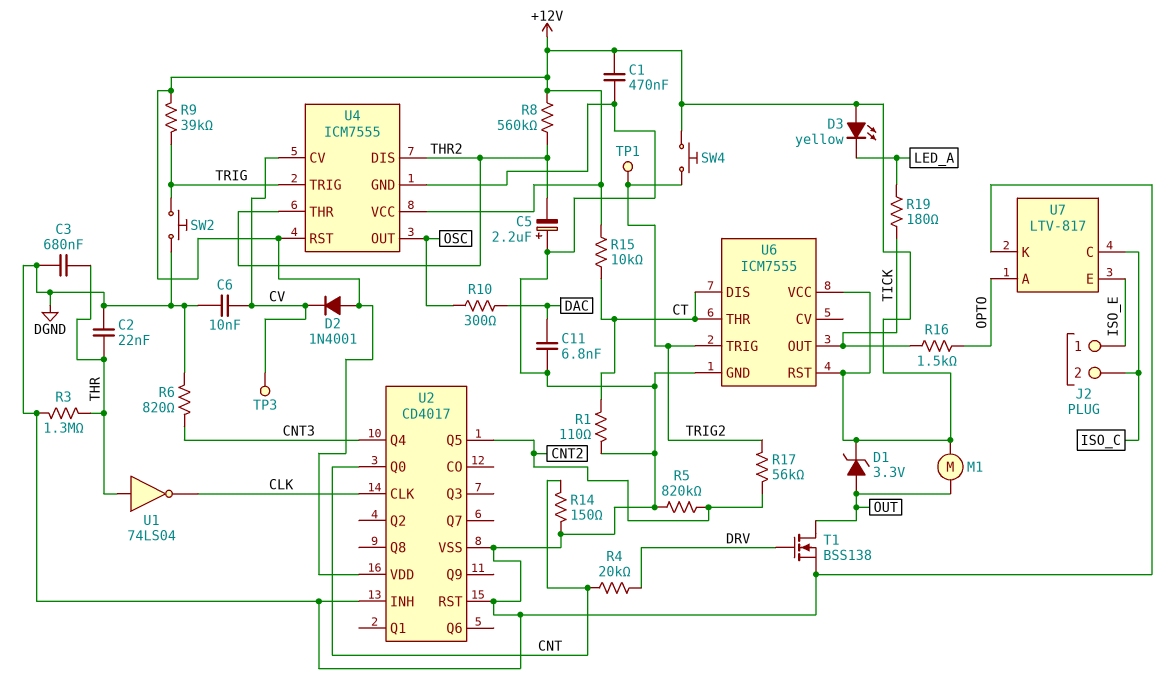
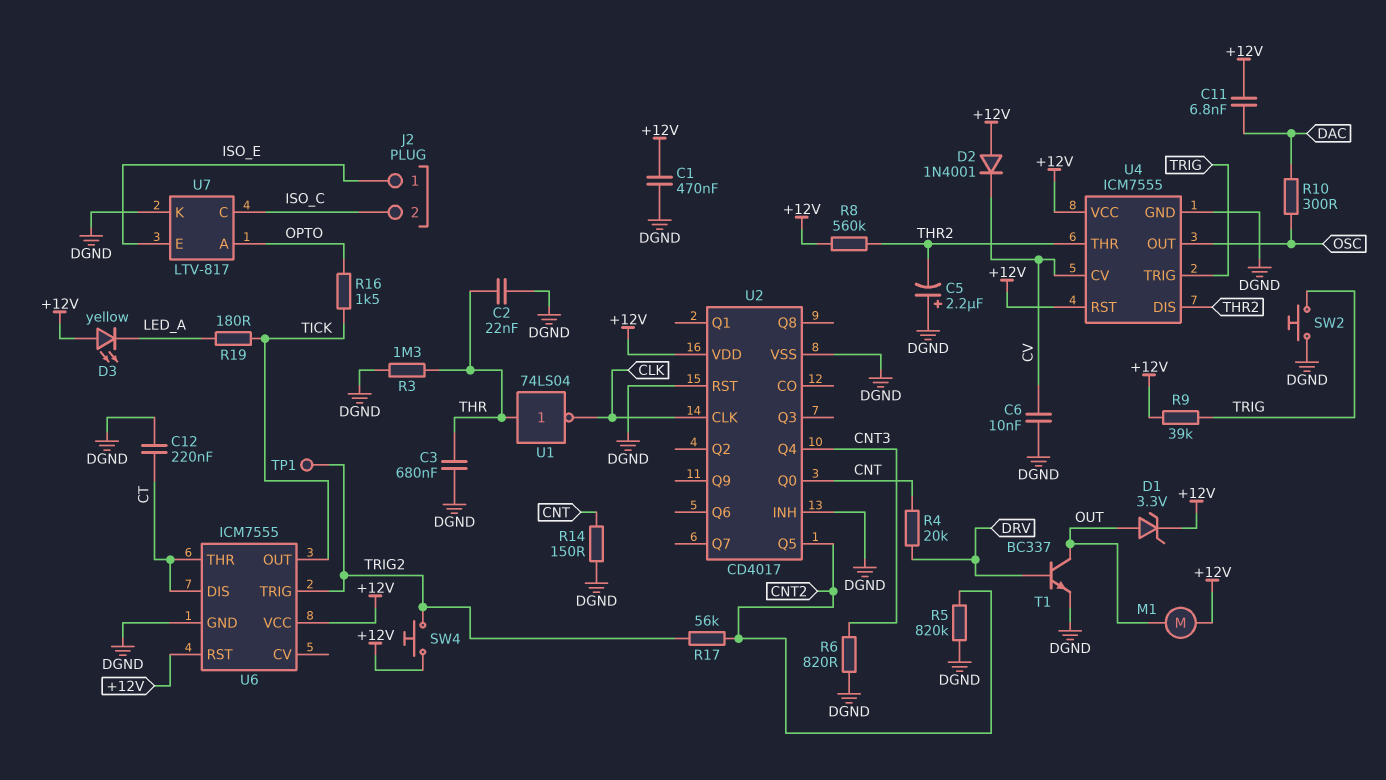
C11: 6.8nF (DAC, DGND) -> 6.8nF (+12V, DAC)
C12: none -> 220nF (CT, DGND)
R1: 110 (CT, DGND) -> none
R15: 10k (+12V, CT) -> none
T1: NMOS BSS138 (G DRV, D OUT, S DGND) -> NPN BC337 (B DRV, C OUT, E DGND)
TP3: test point (CV) -> none

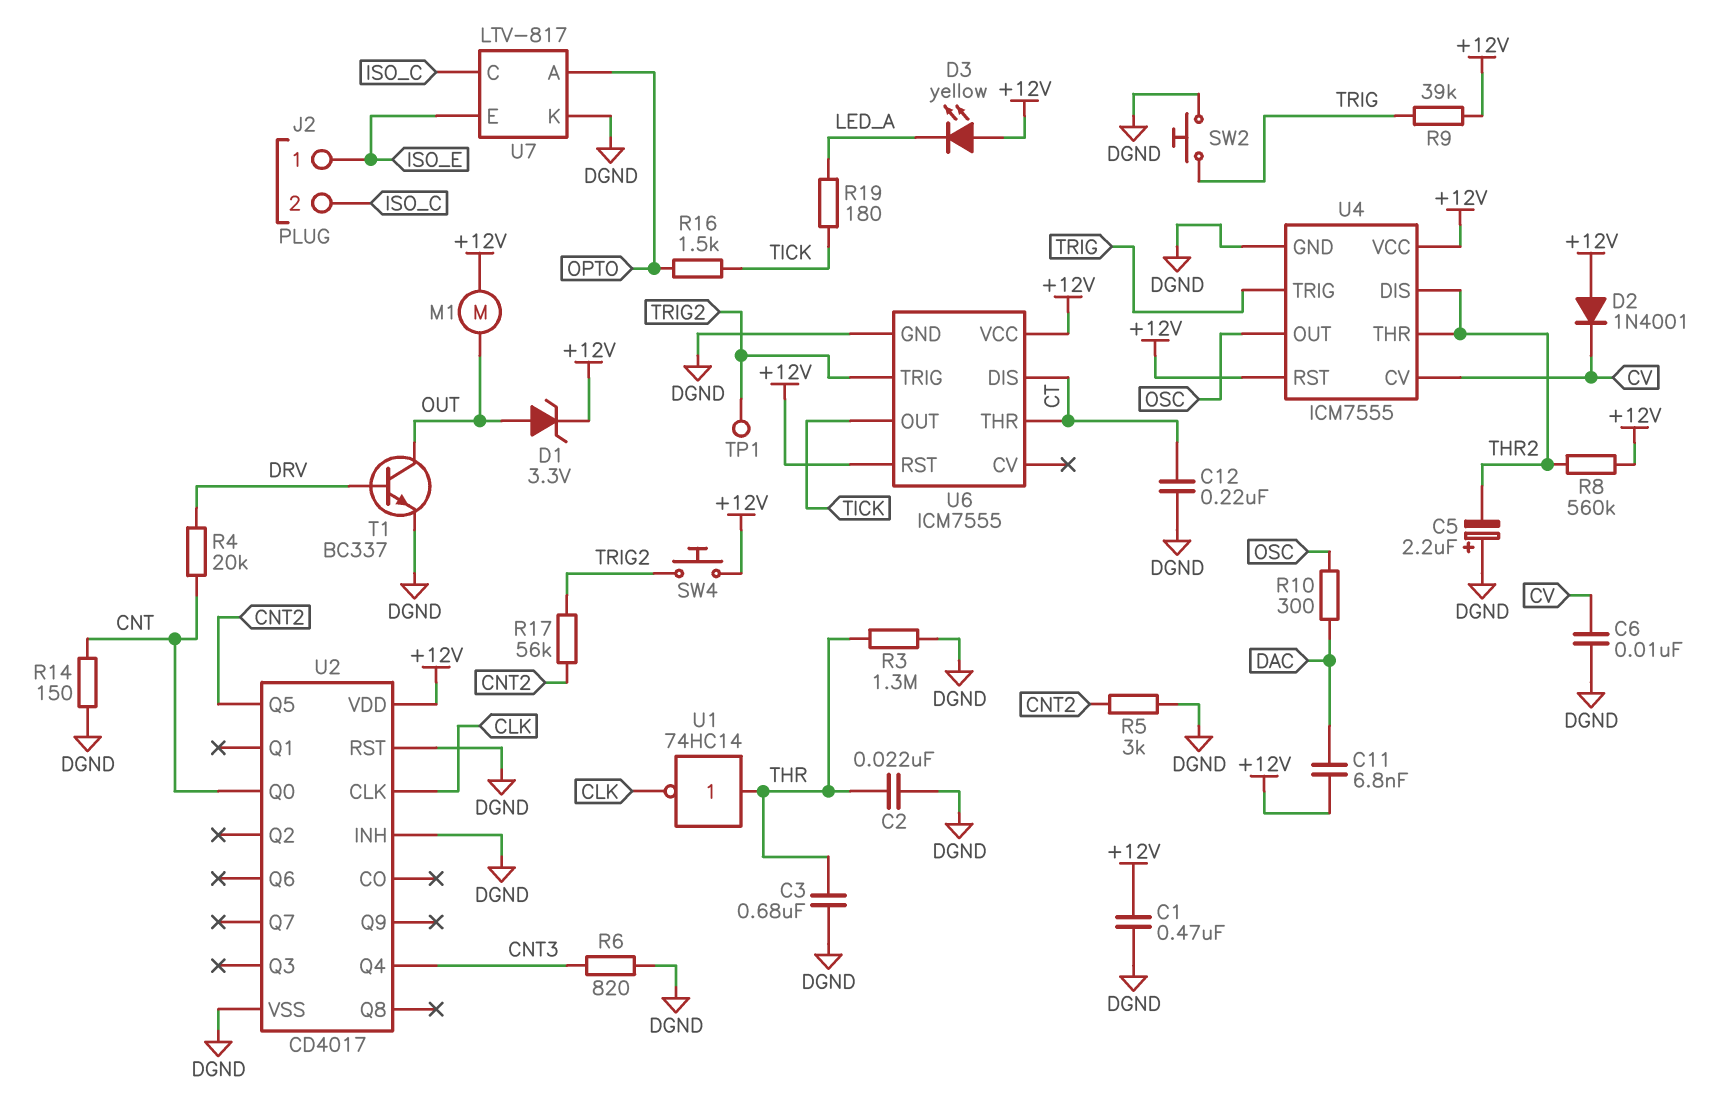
R5: 820k (CNT2, DGND) -> 3k (CNT2, DGND)
U1: NOT 74LS04 (in THR, out CLK) -> NOT 74HC14 (in THR, out CLK)

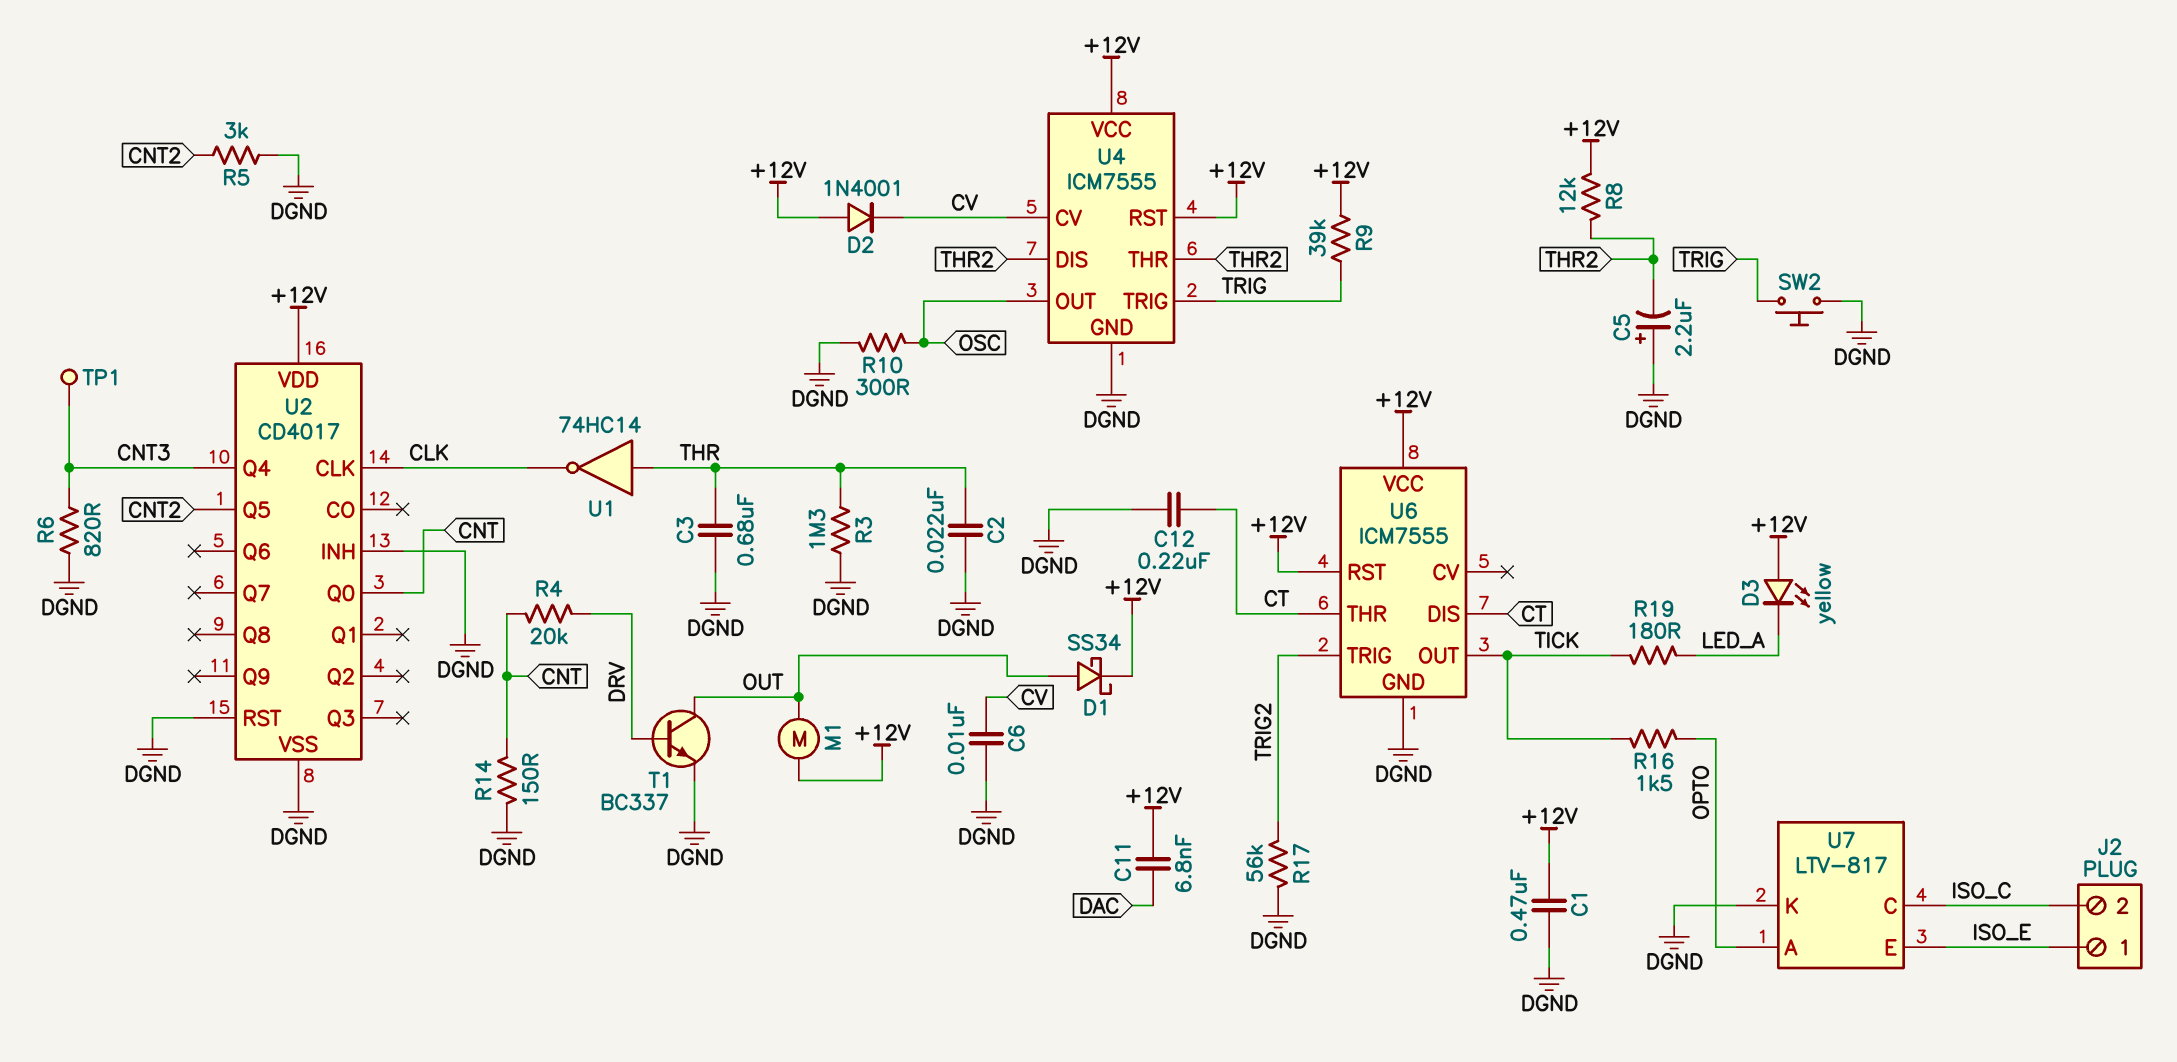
D1: zener 3.3V (A OUT, K +12V) -> schottky SS34 (A OUT, K +12V)
R8: 560k (+12V, THR2) -> 12k (+12V, THR2)
R10: 300 (DAC, OSC) -> 300 (DGND, OSC)
R17: 56k (CNT2, TRIG2) -> 56k (DGND, TRIG2)
SW4: button (+12V, TRIG2) -> none
TP1: test point (TRIG2) -> test point (CNT3)

